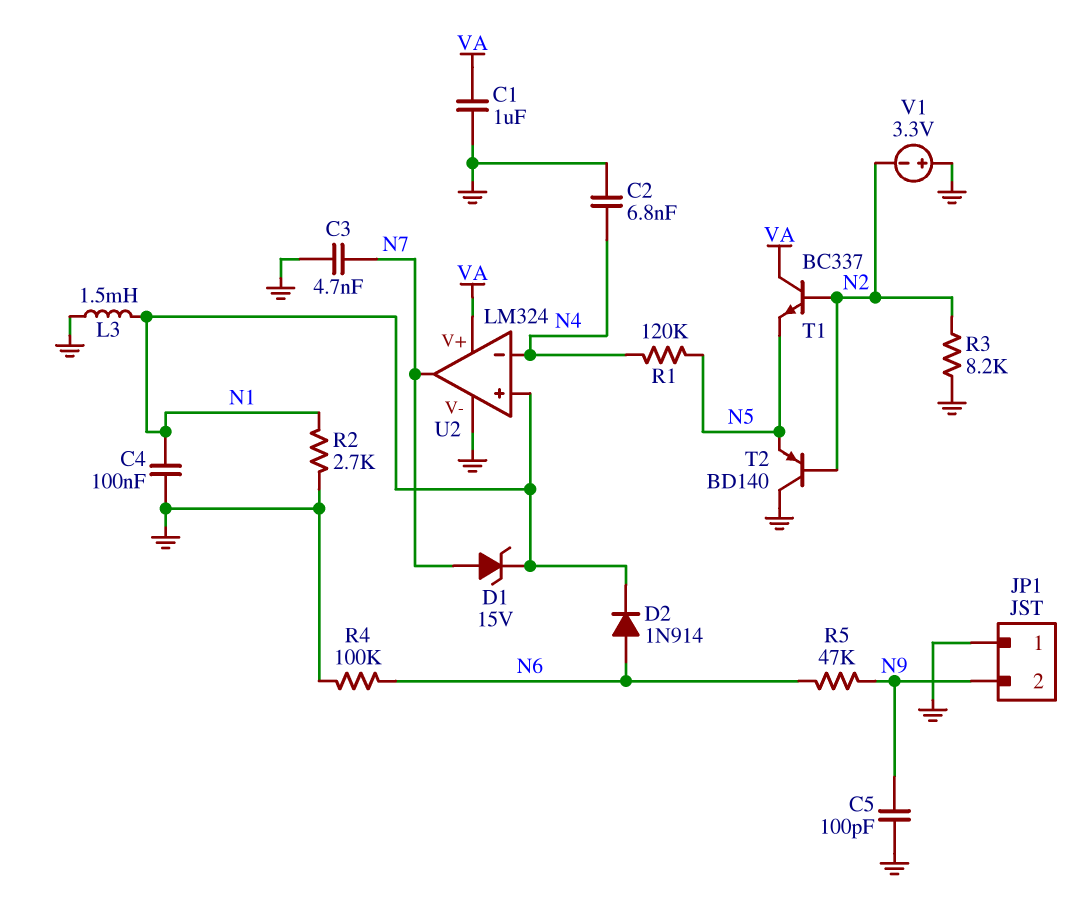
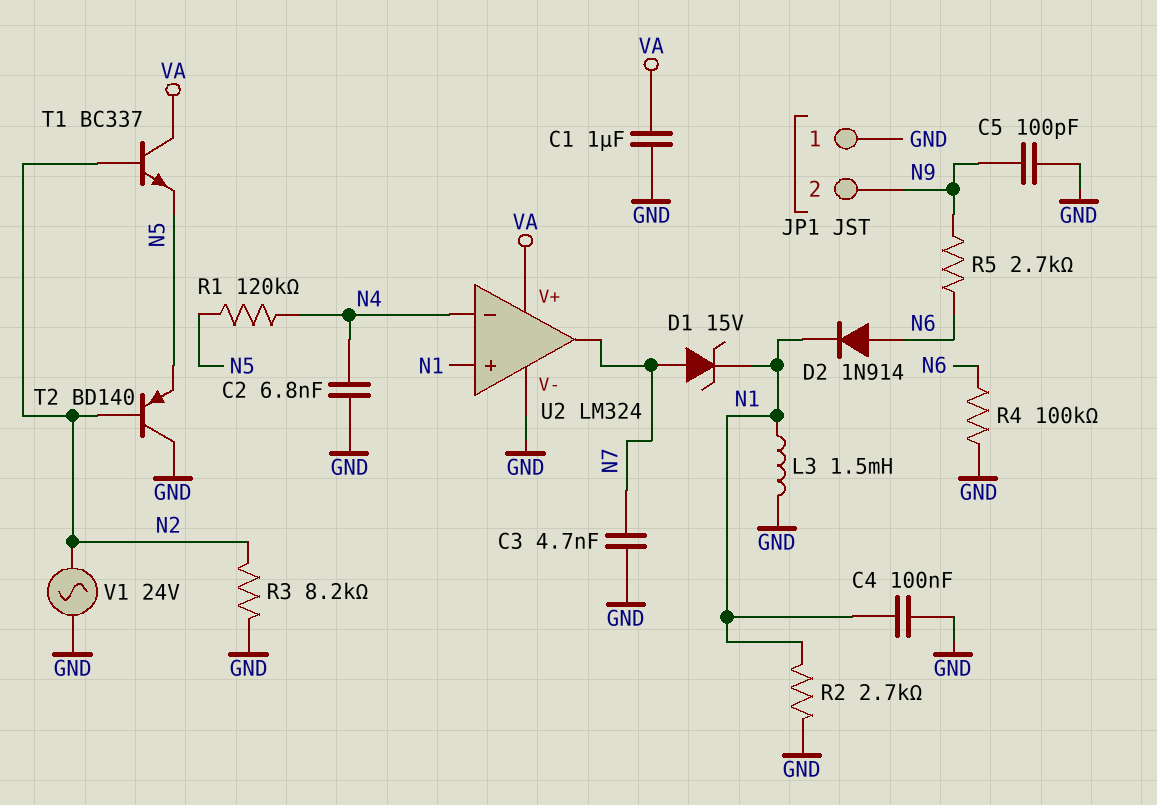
R5: 47k (N6, N9) -> 2.7k (N6, N9)
V1: 3.3V (plus GND, minus N2) -> AC 24V (GND, N2)

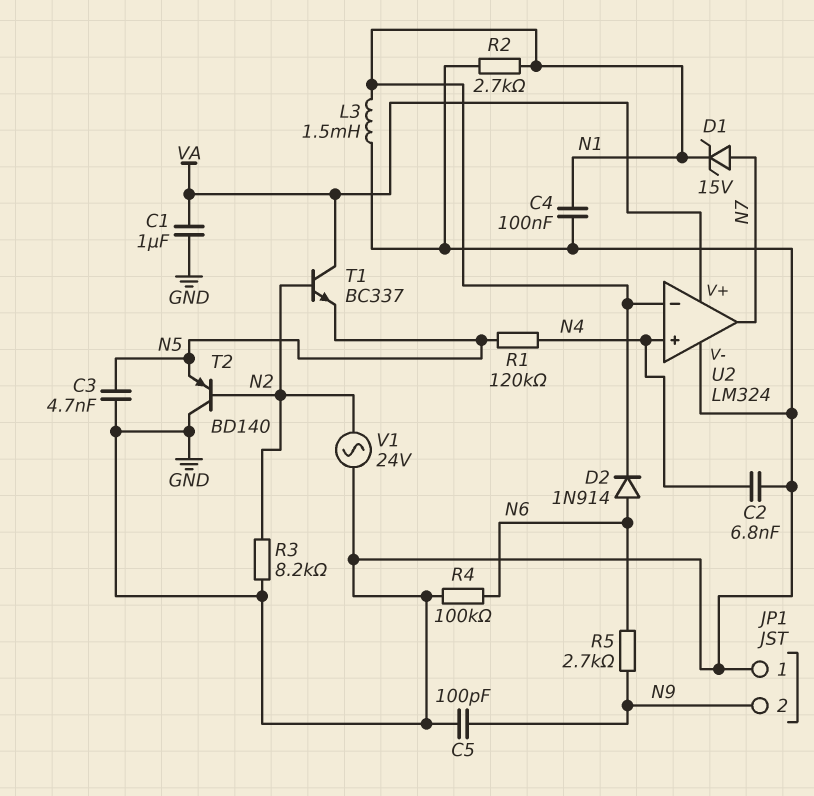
C3: 4.7nF (GND, N7) -> 4.7nF (GND, N5)
U2 pin in+: N1 -> N4
U2 pin in-: N4 -> N1

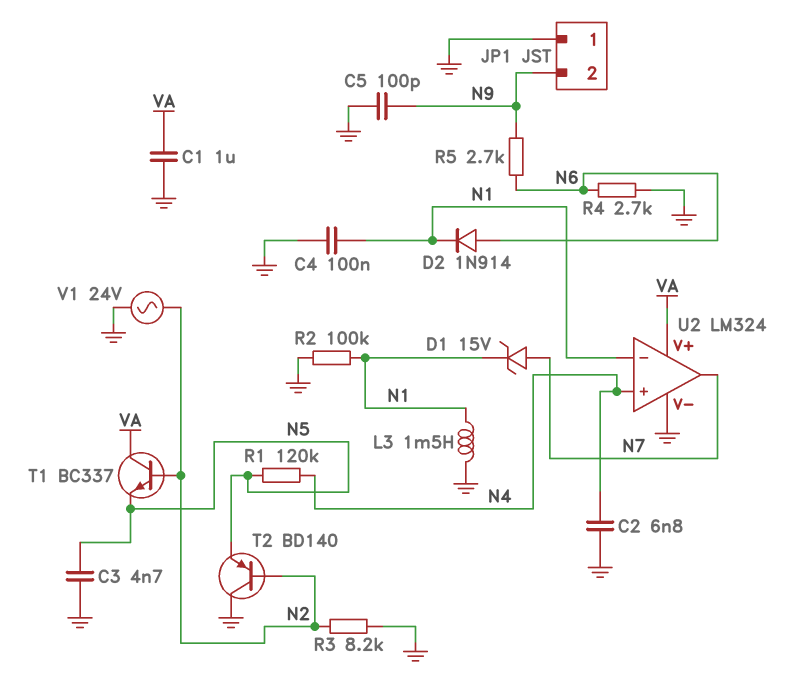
R2: 2.7k (GND, N1) -> 100k (GND, N1)
R4: 100k (GND, N6) -> 2.7k (GND, N6)

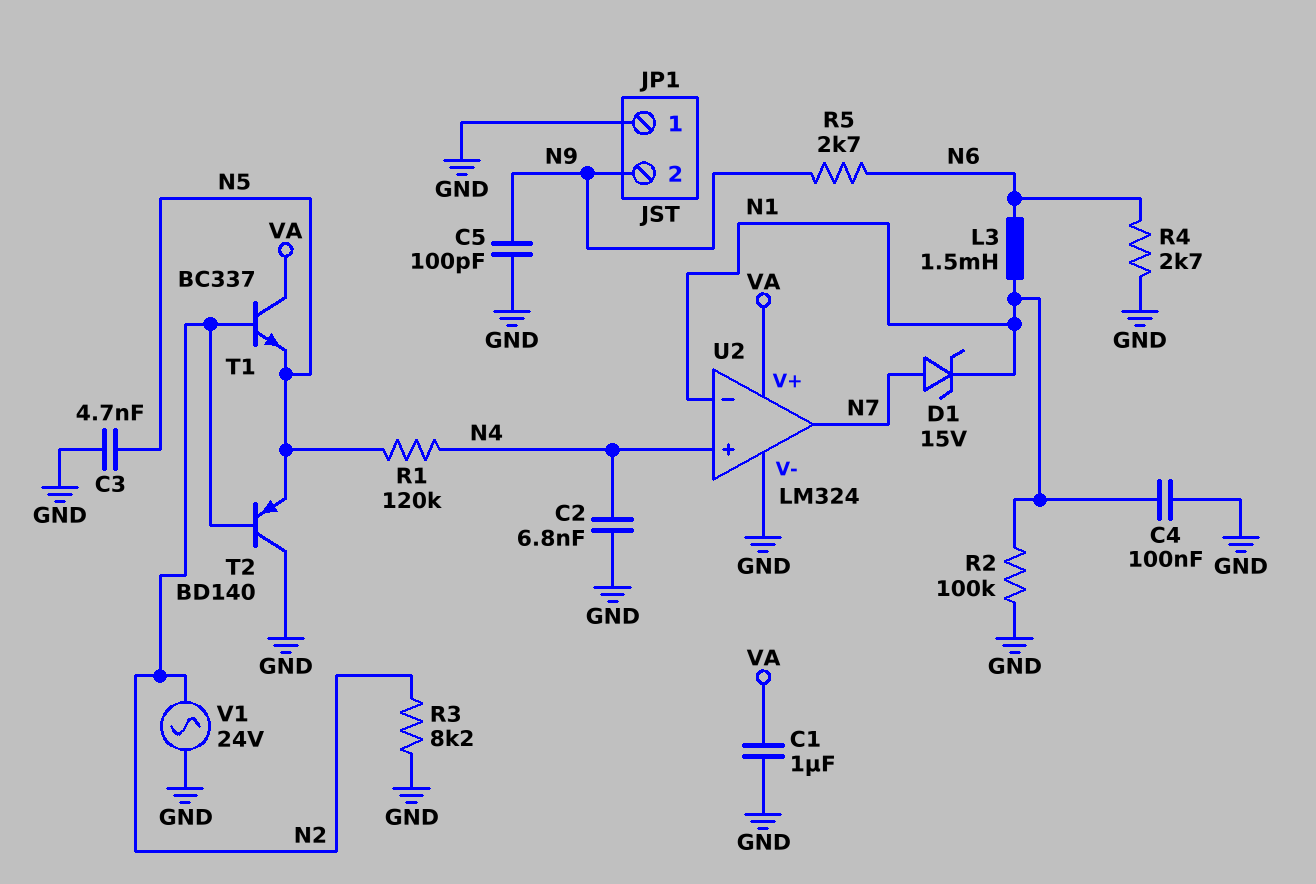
D2: diode 1N914 (A N6, K N1) -> none
L3: 1.5mH (GND, N1) -> 1.5mH (N1, N6)

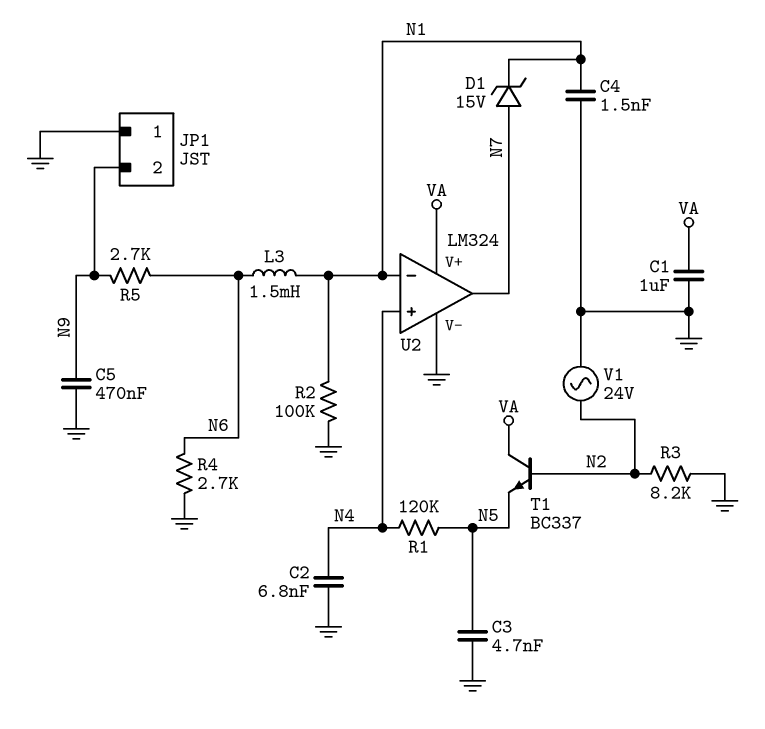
C4: 100nF (GND, N1) -> 1.5nF (GND, N1)
C5: 100pF (GND, N9) -> 470nF (GND, N9)
T2: PNP BD140 (B N2, C GND, E N5) -> none

